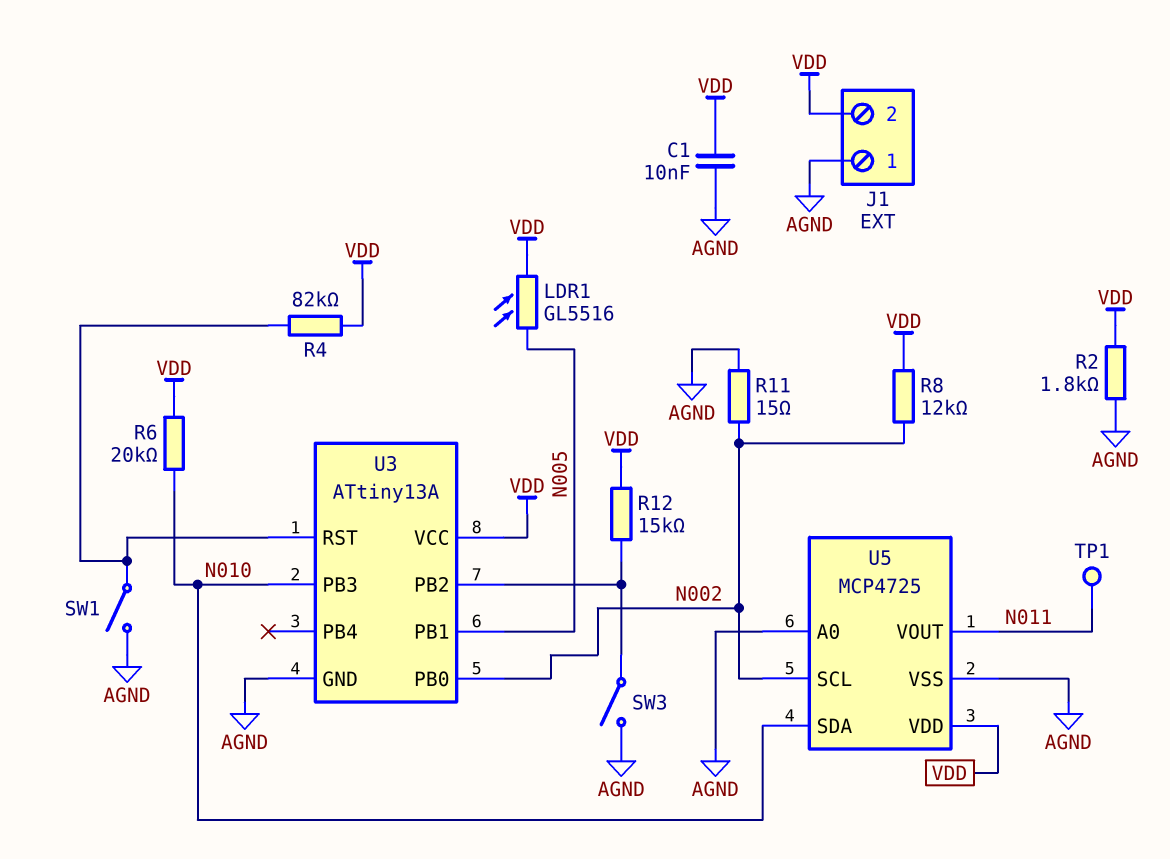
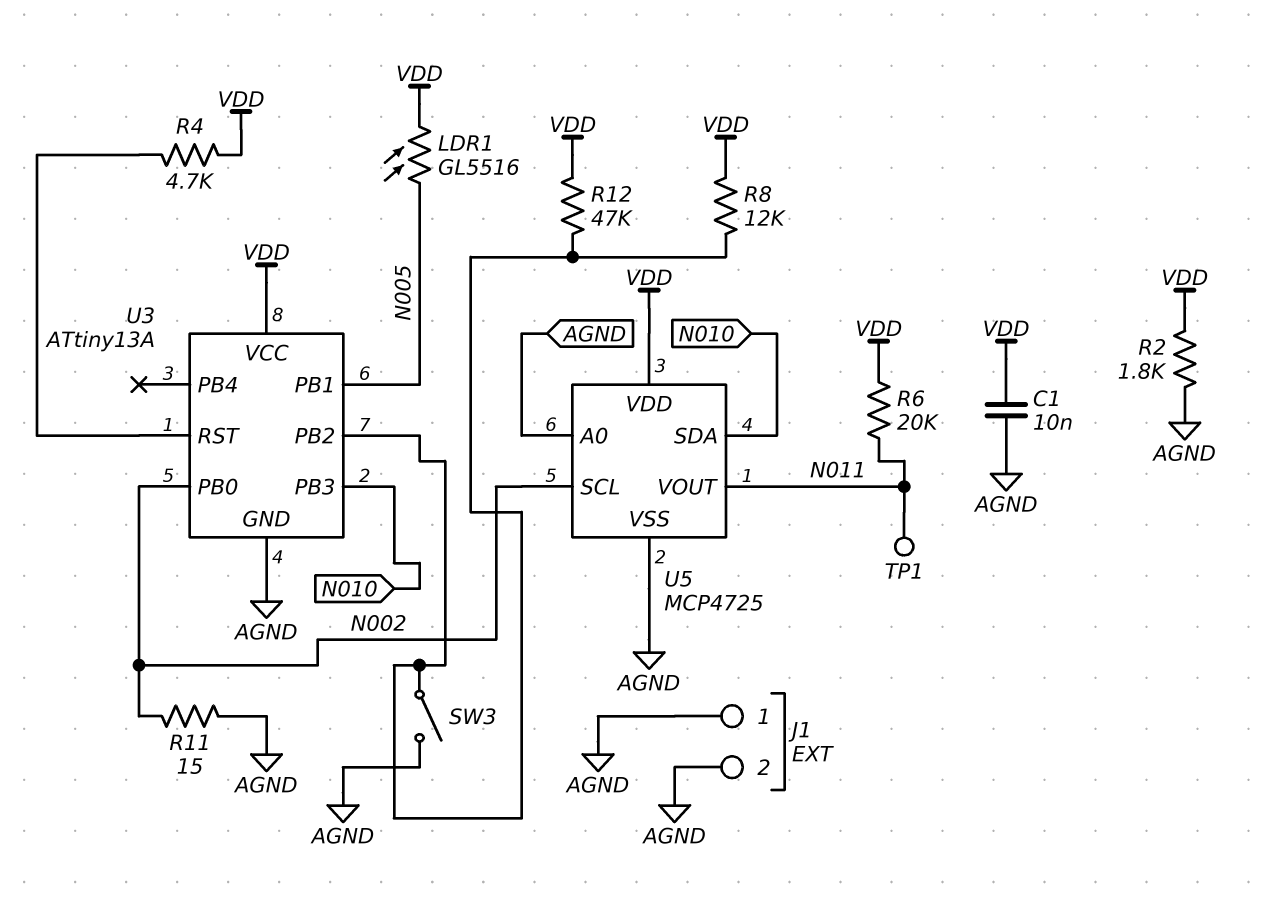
J1 pin 2: VDD -> AGND
R4: 82k (U3/RST, VDD) -> 4.7k (U3/RST, VDD)
R6: 20k (N010, VDD) -> 20k (N011, VDD)
R8: 12k (N002, VDD) -> 12k (U3/PB2, VDD)
R12: 15k (U3/PB2, VDD) -> 47k (U3/PB2, VDD)
SW1: switch (AGND, U3/RST) -> none

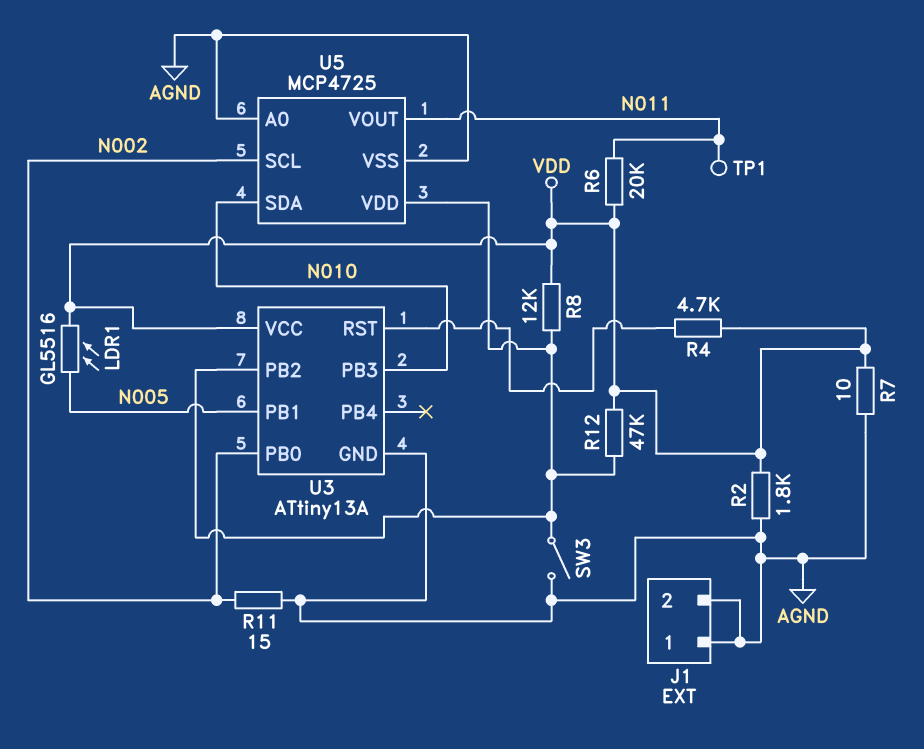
C1: 10nF (AGND, VDD) -> none
R7: none -> 10 (AGND, VDD)
U5 pin VDD: VDD -> U3/PB2

